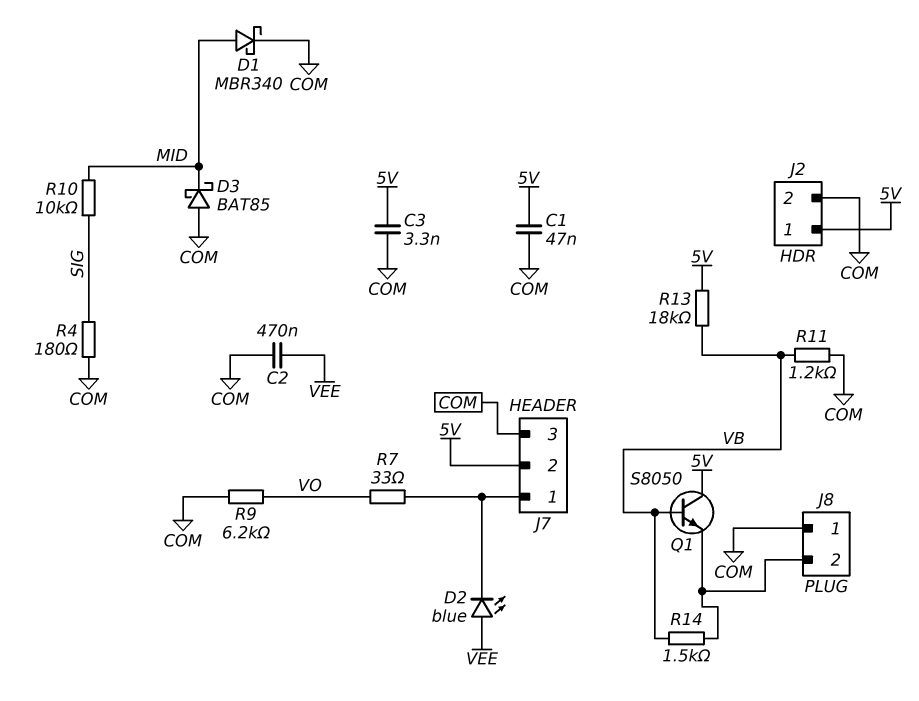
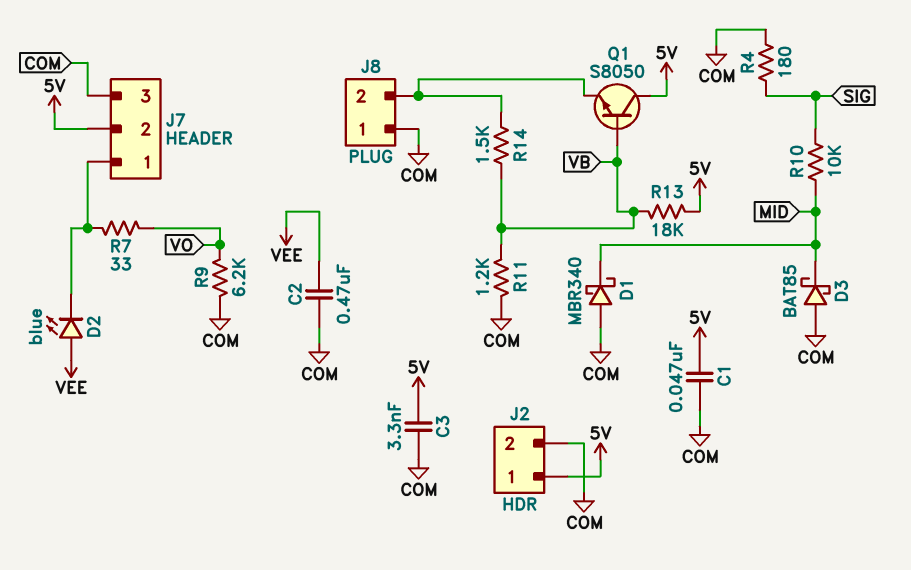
D1: schottky MBR340 (A MID, K COM) -> schottky MBR340 (A COM, K MID)

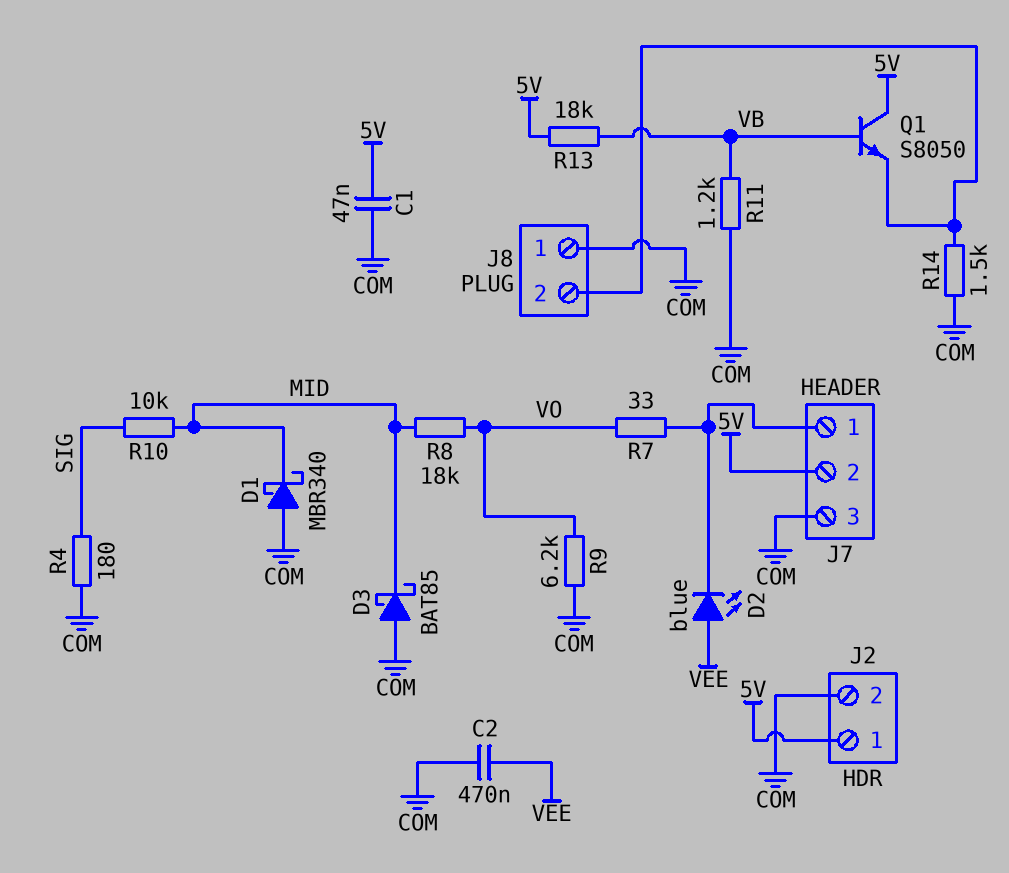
C3: 3.3nF (5V, COM) -> none
R8: none -> 18k (MID, VO)
R14: 1.5k (J8/2, VB) -> 1.5k (COM, J8/2)

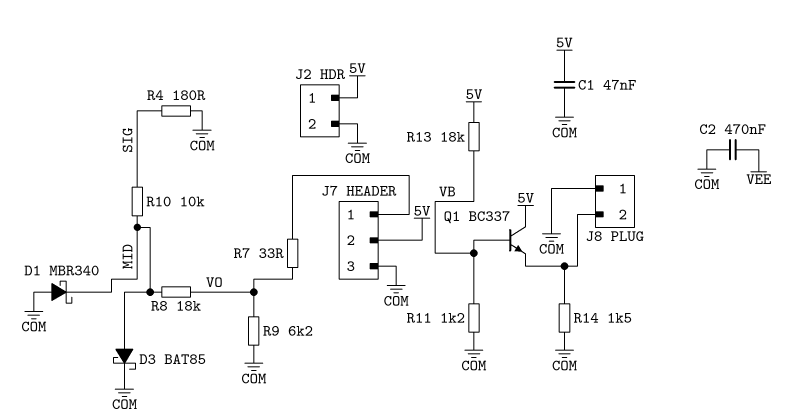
D2: LED blue (A VEE, K J7/1) -> none
D3: schottky BAT85 (A COM, K MID) -> schottky BAT85 (A MID, K COM)
Q1: NPN S8050 (B VB, C 5V, E J8/2) -> NPN BC337 (B VB, C 5V, E J8/2)

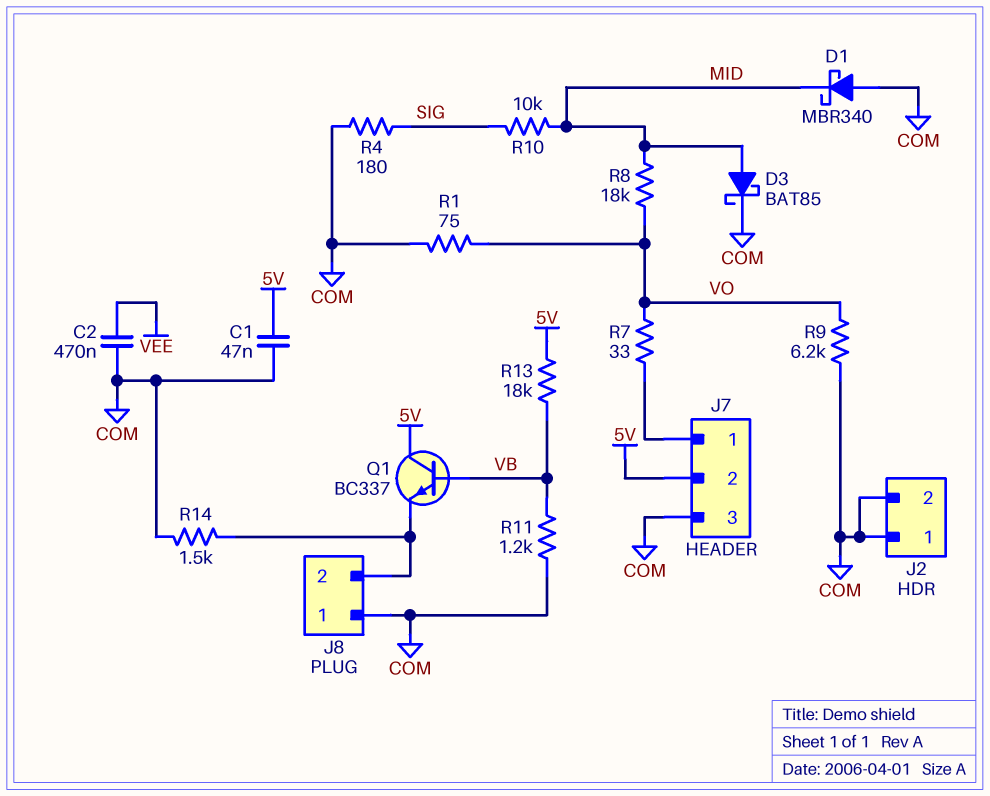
J2 pin 1: 5V -> COM
R1: none -> 75 (COM, VO)

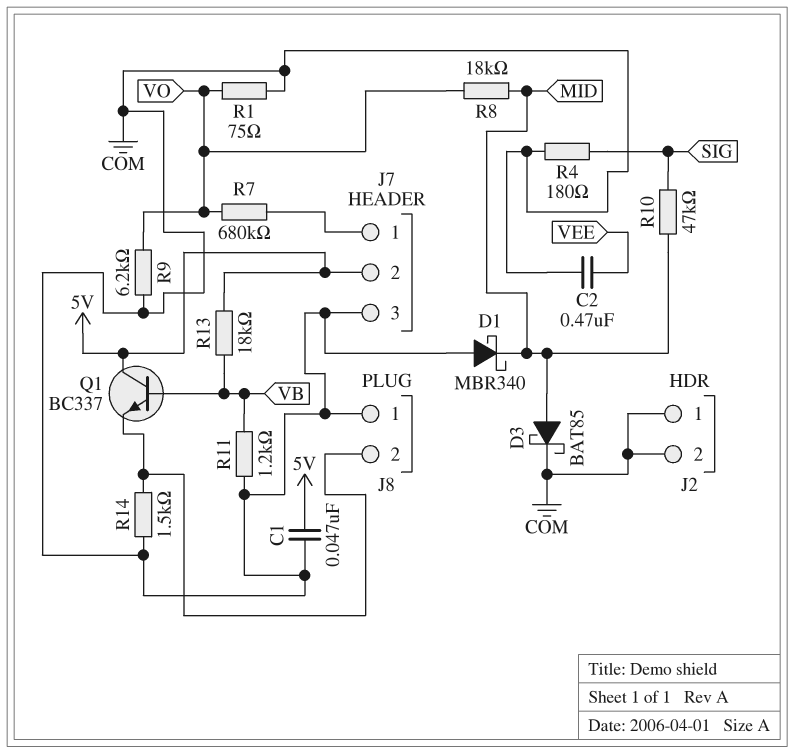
R7: 33 (J7/1, VO) -> 680k (J7/1, VO)
R10: 10k (MID, SIG) -> 47k (MID, SIG)

